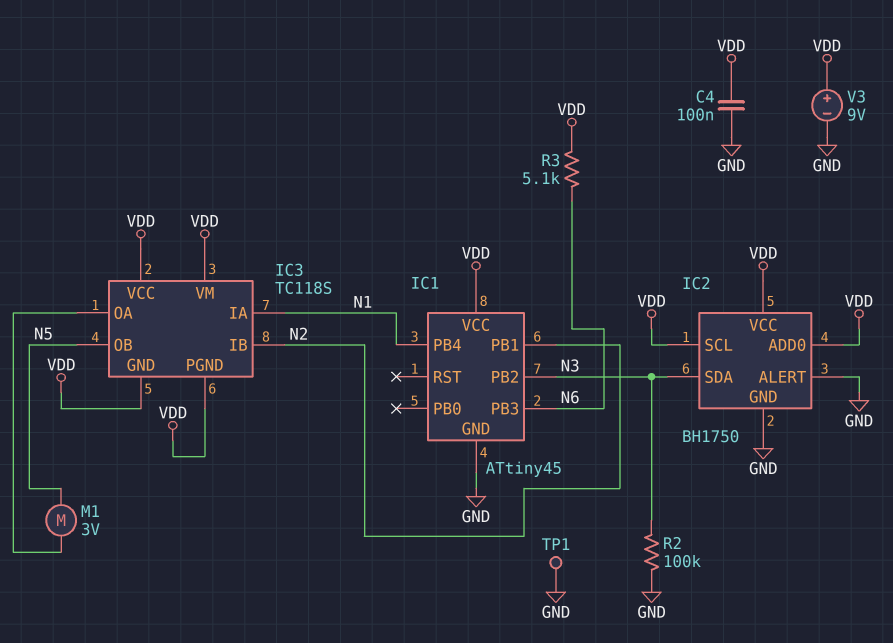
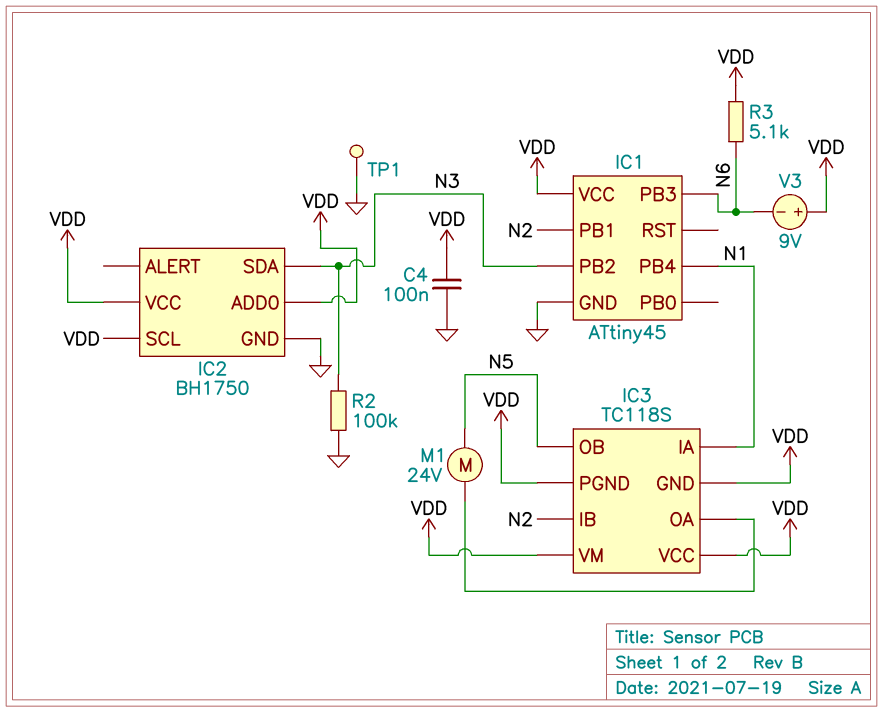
IC2 pin ALERT: GND -> none
M1: motor 3V (IC3/OA, N5) -> motor 24V (IC3/OA, N5)
V3: 9V (plus VDD, minus GND) -> 9V (plus VDD, minus N6)

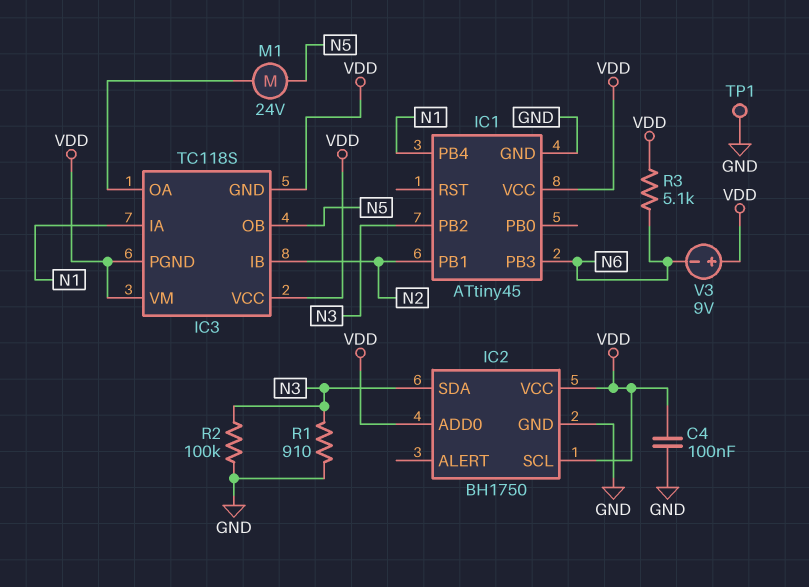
R1: none -> 910 (GND, N3)

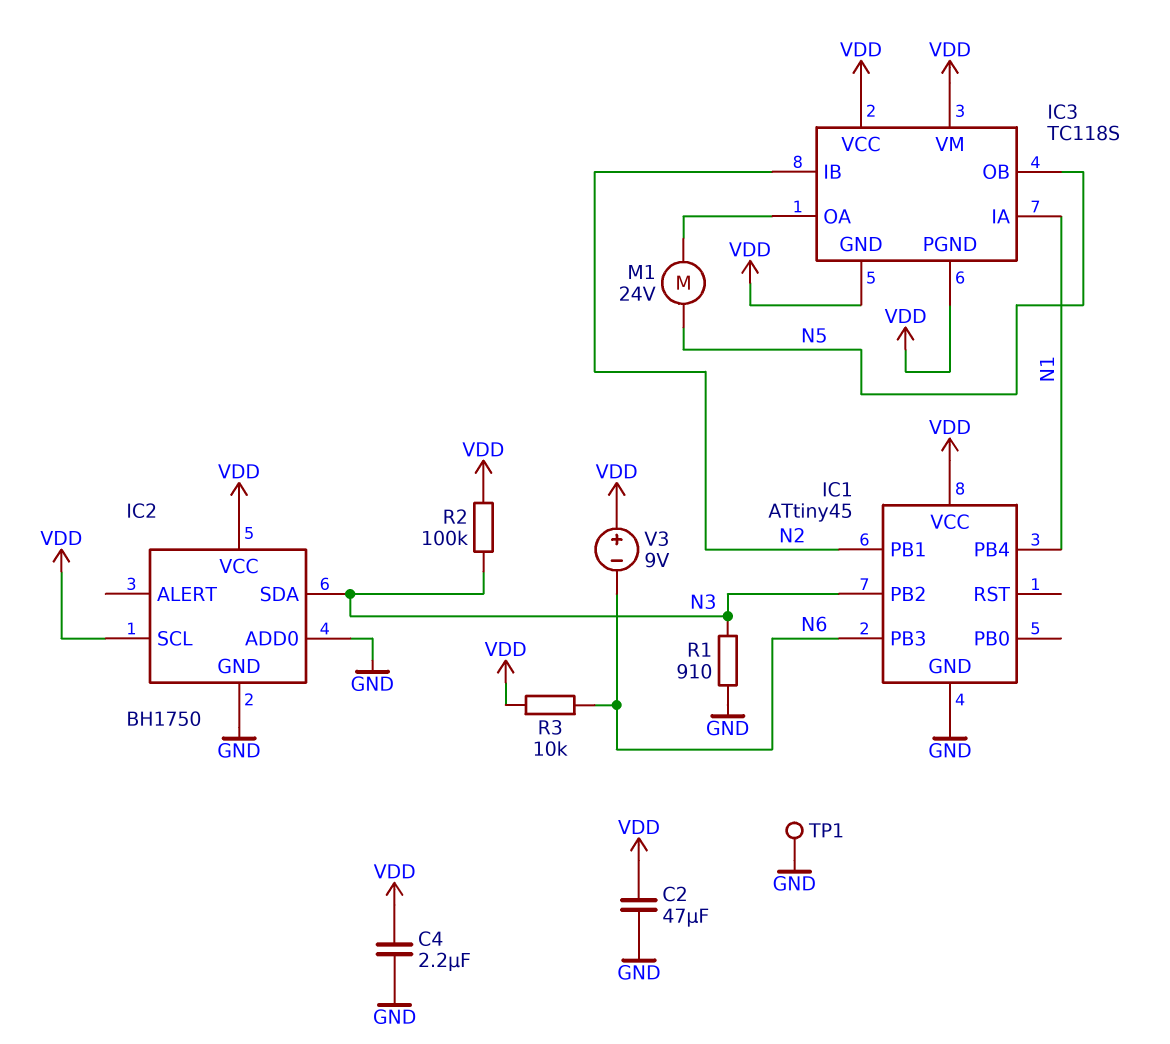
C2: none -> 47uF (GND, VDD)
C4: 100nF (GND, VDD) -> 2.2uF (GND, VDD)
IC2 pin ADD0: VDD -> GND
R2: 100k (GND, N3) -> 100k (N3, VDD)
R3: 5.1k (N6, VDD) -> 10k (N6, VDD)

